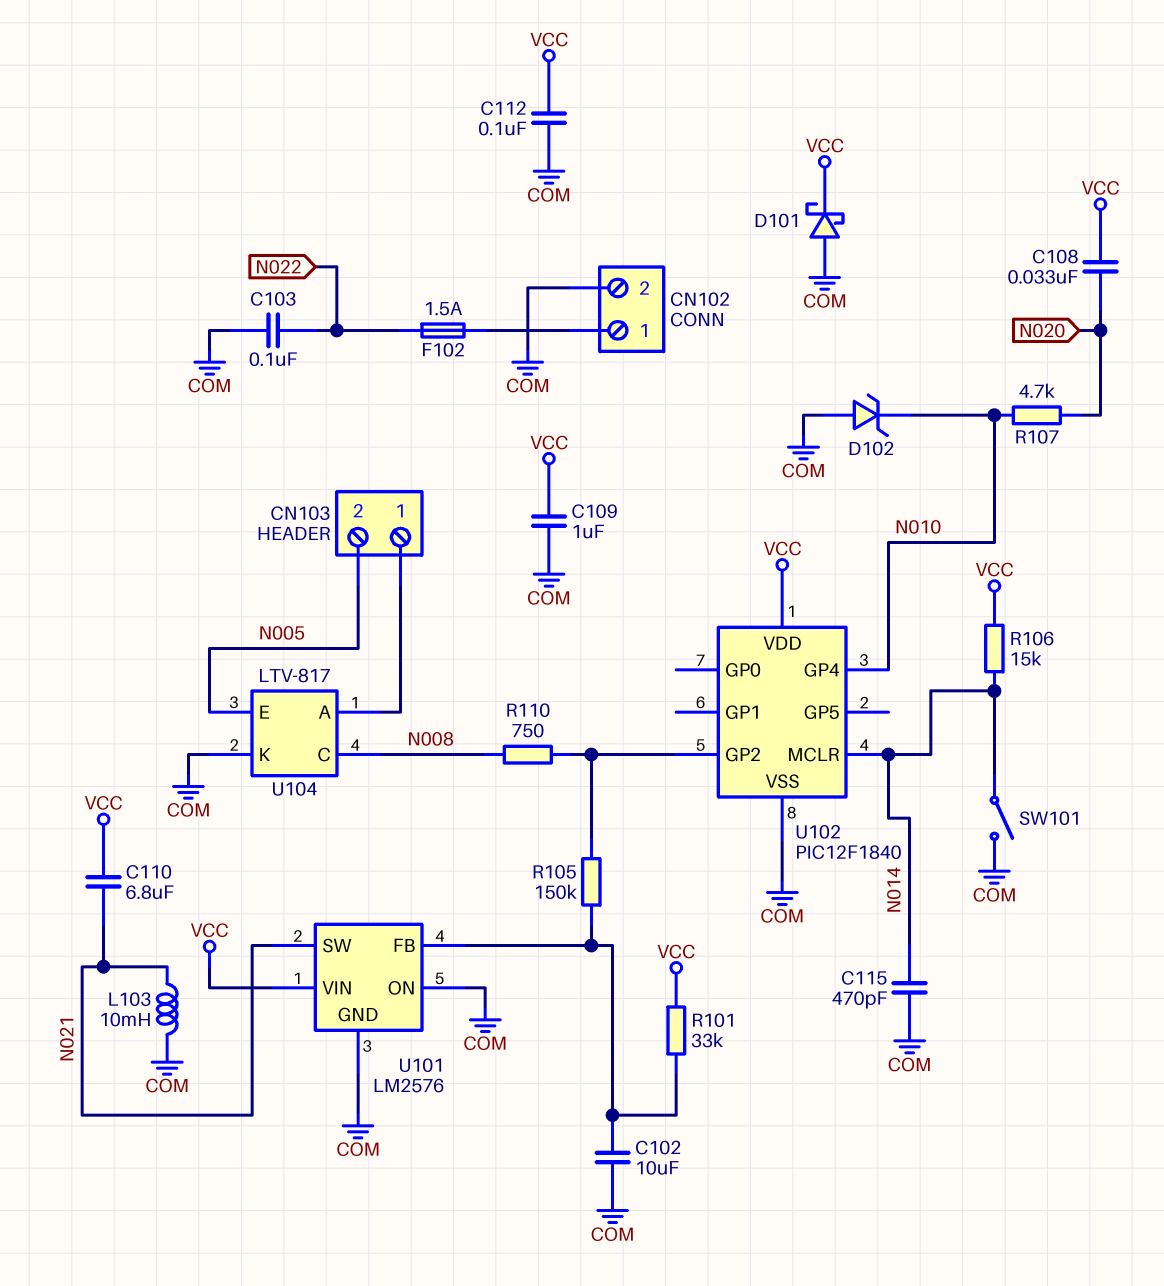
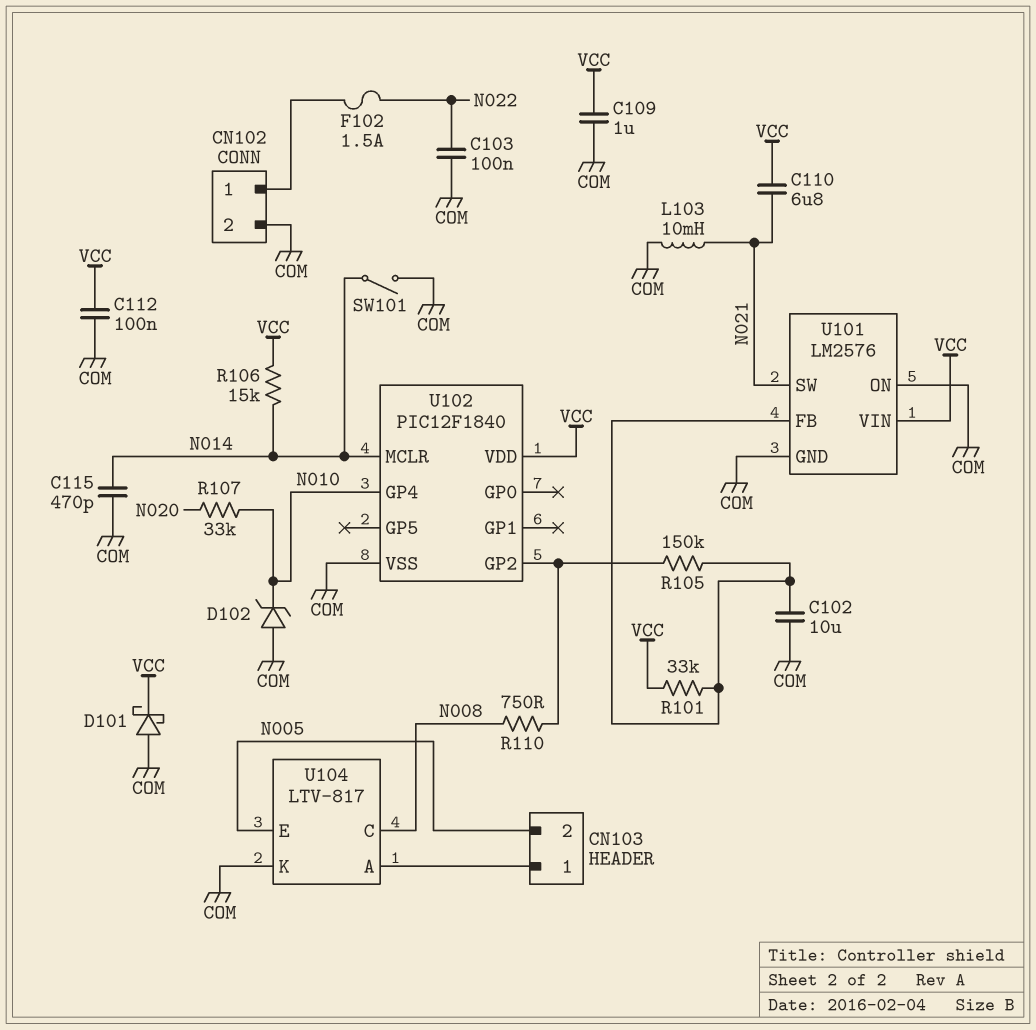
C108: 33nF (N020, VCC) -> none
R107: 4.7k (N010, N020) -> 33k (N010, N020)

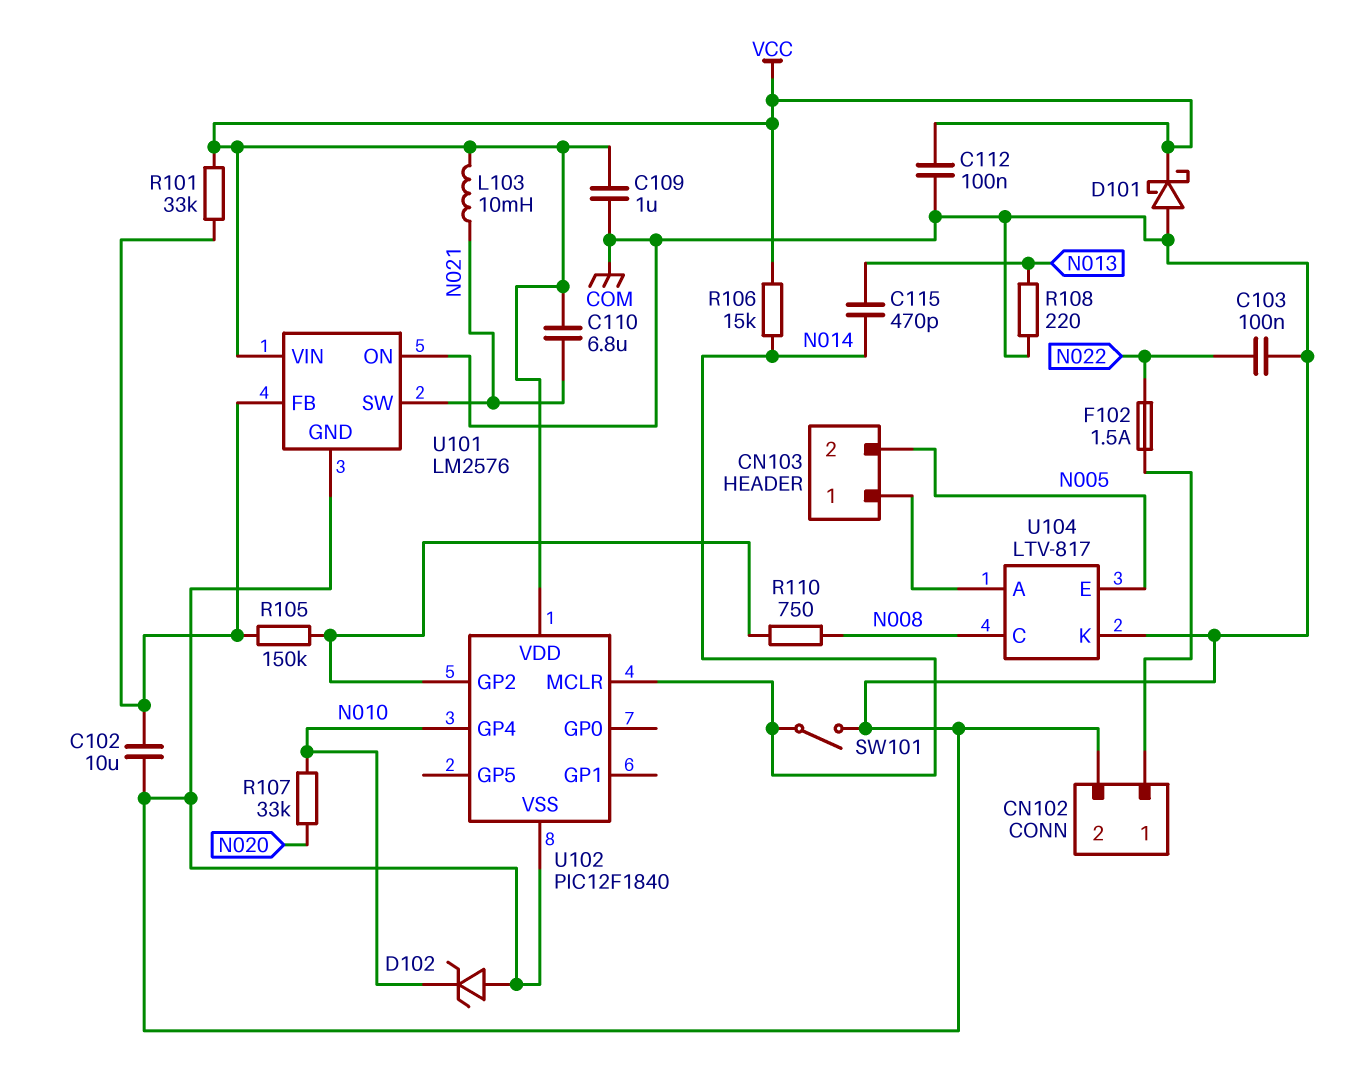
C115: 470pF (COM, N014) -> 470pF (N013, N014)
L103: 10mH (COM, N021) -> 10mH (N021, VCC)
R108: none -> 220 (COM, N013)

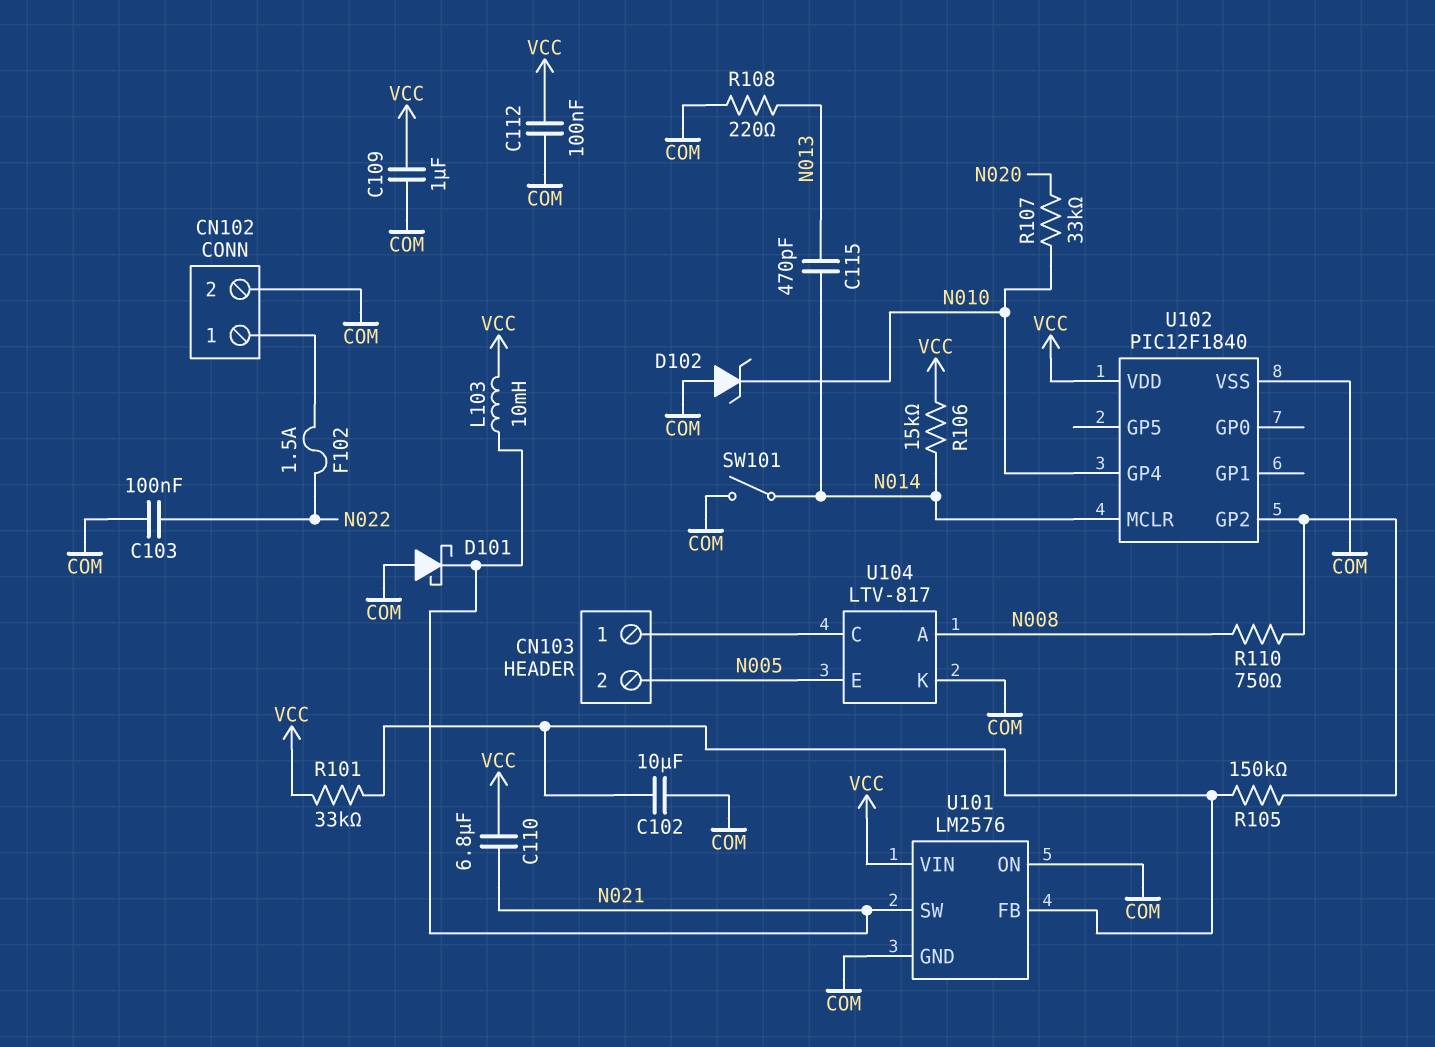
D101: schottky (A COM, K VCC) -> schottky (A COM, K N021)
U104 pin A: CN103/1 -> N008
U104 pin C: N008 -> CN103/1

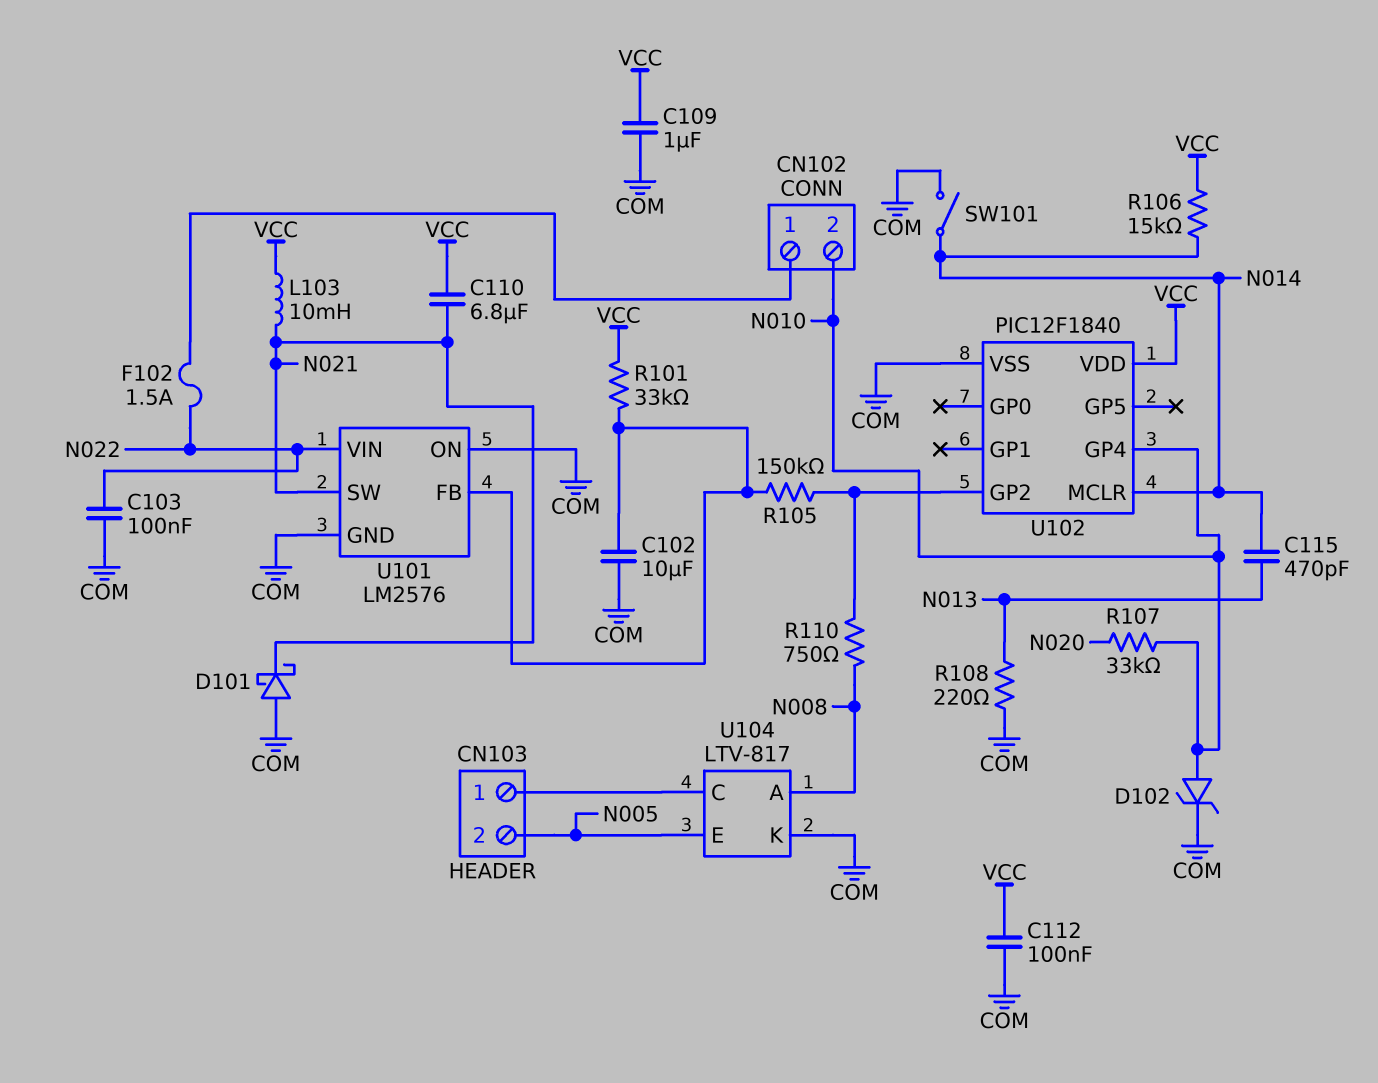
CN102 pin 2: COM -> N010
D102: zener (A COM, K N010) -> zener (A N010, K COM)
U101 pin VIN: VCC -> N022

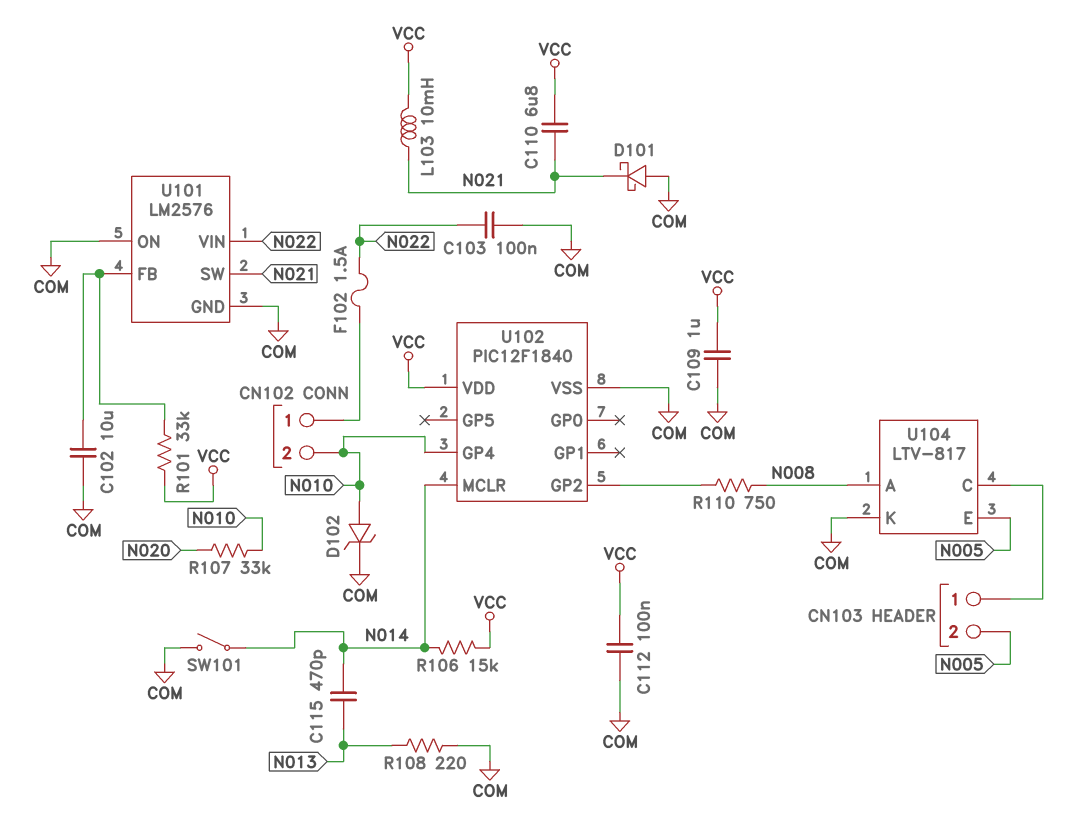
R105: 150k (U101/FB, U102/GP2) -> none

